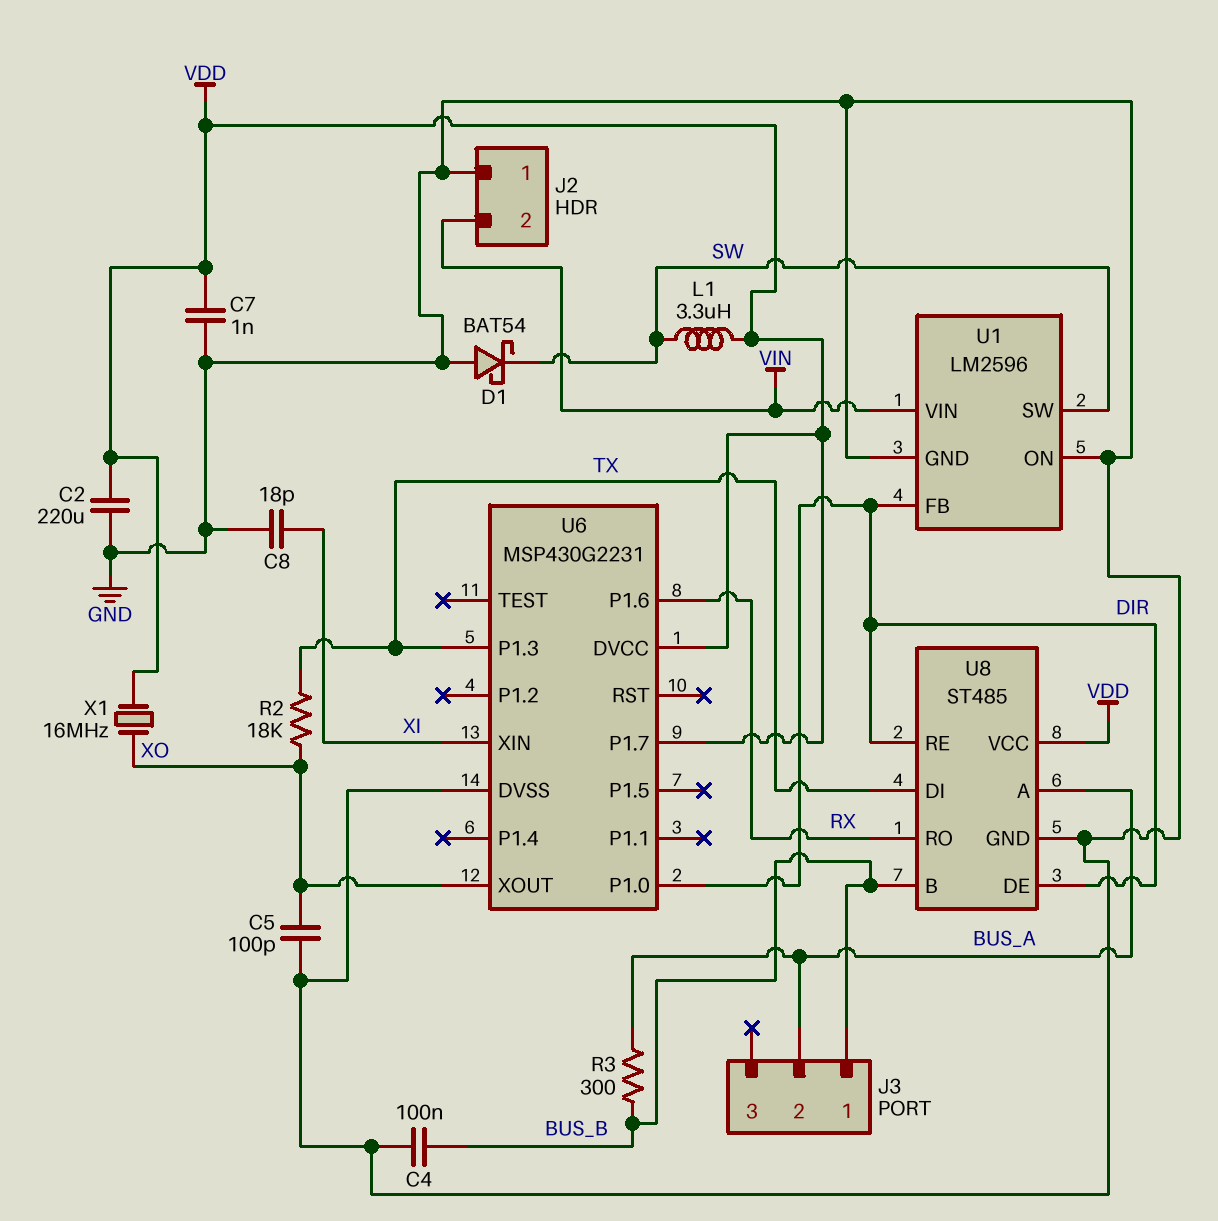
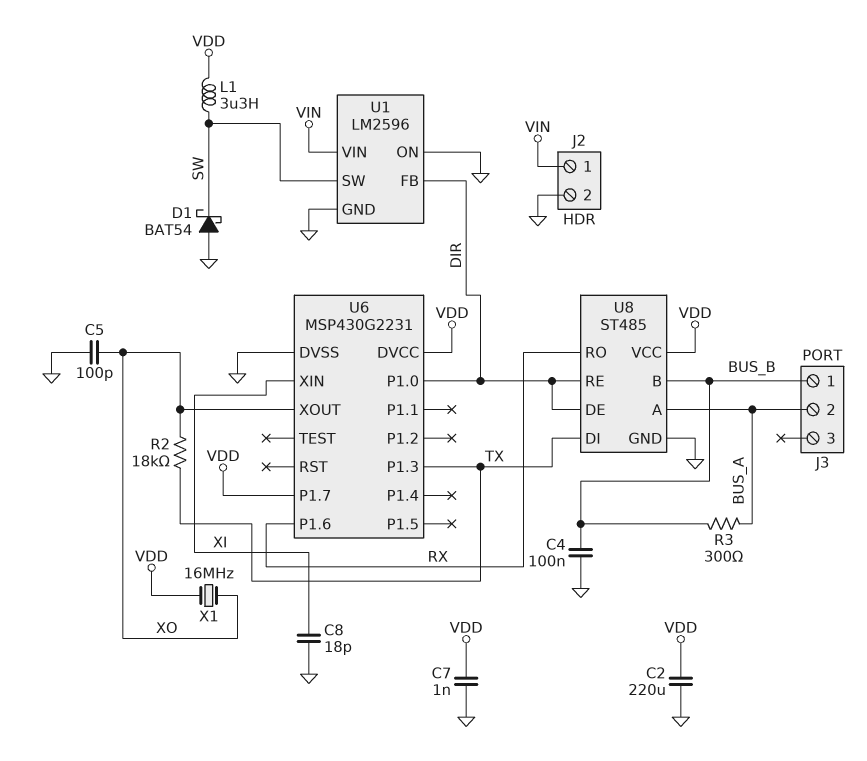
J2 pin 1: GND -> VIN
J2 pin 2: VIN -> GND

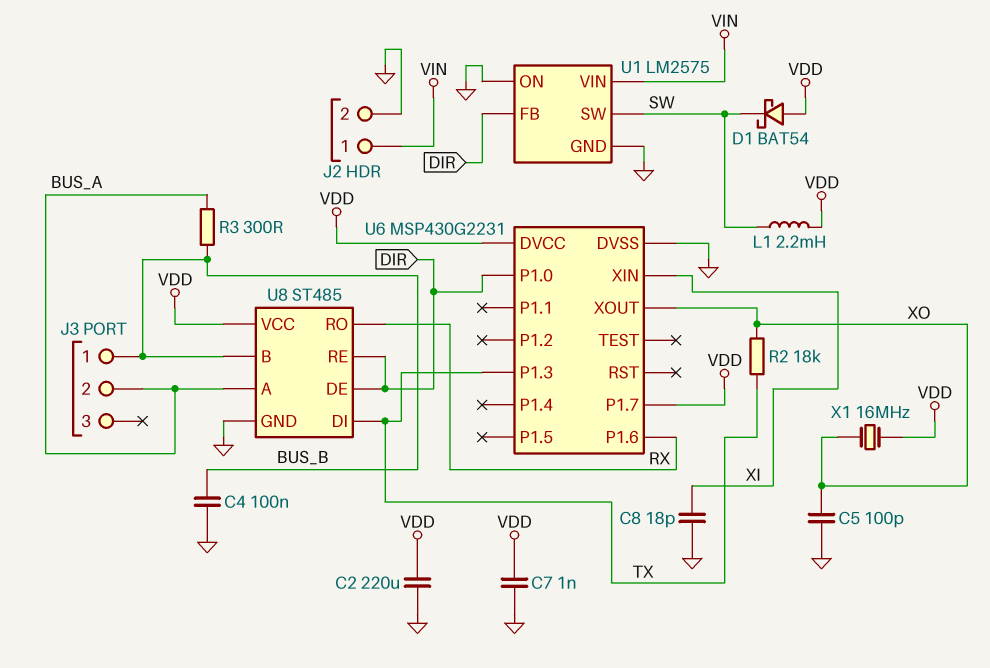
D1: schottky BAT54 (A GND, K SW) -> schottky BAT54 (A VDD, K SW)
L1: 3.3uH (SW, VDD) -> 2.2mH (SW, VDD)
U1: LM2596 -> LM2575

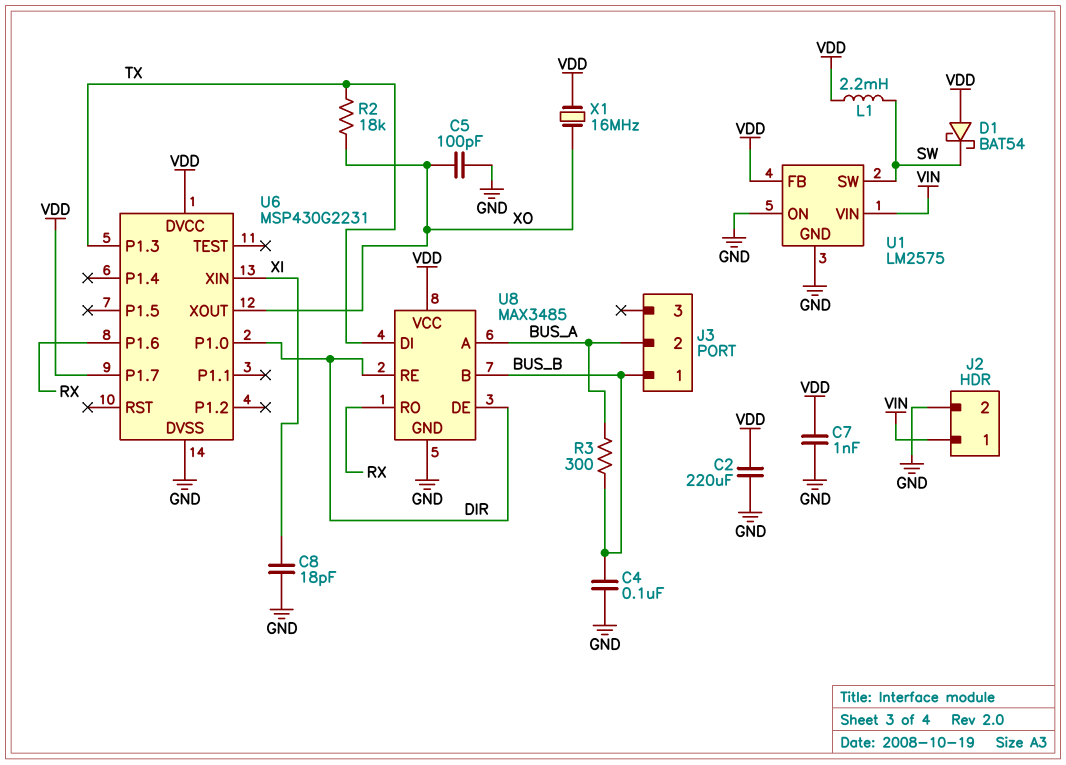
U1 pin FB: DIR -> VDD
U8: ST485 -> MAX3485

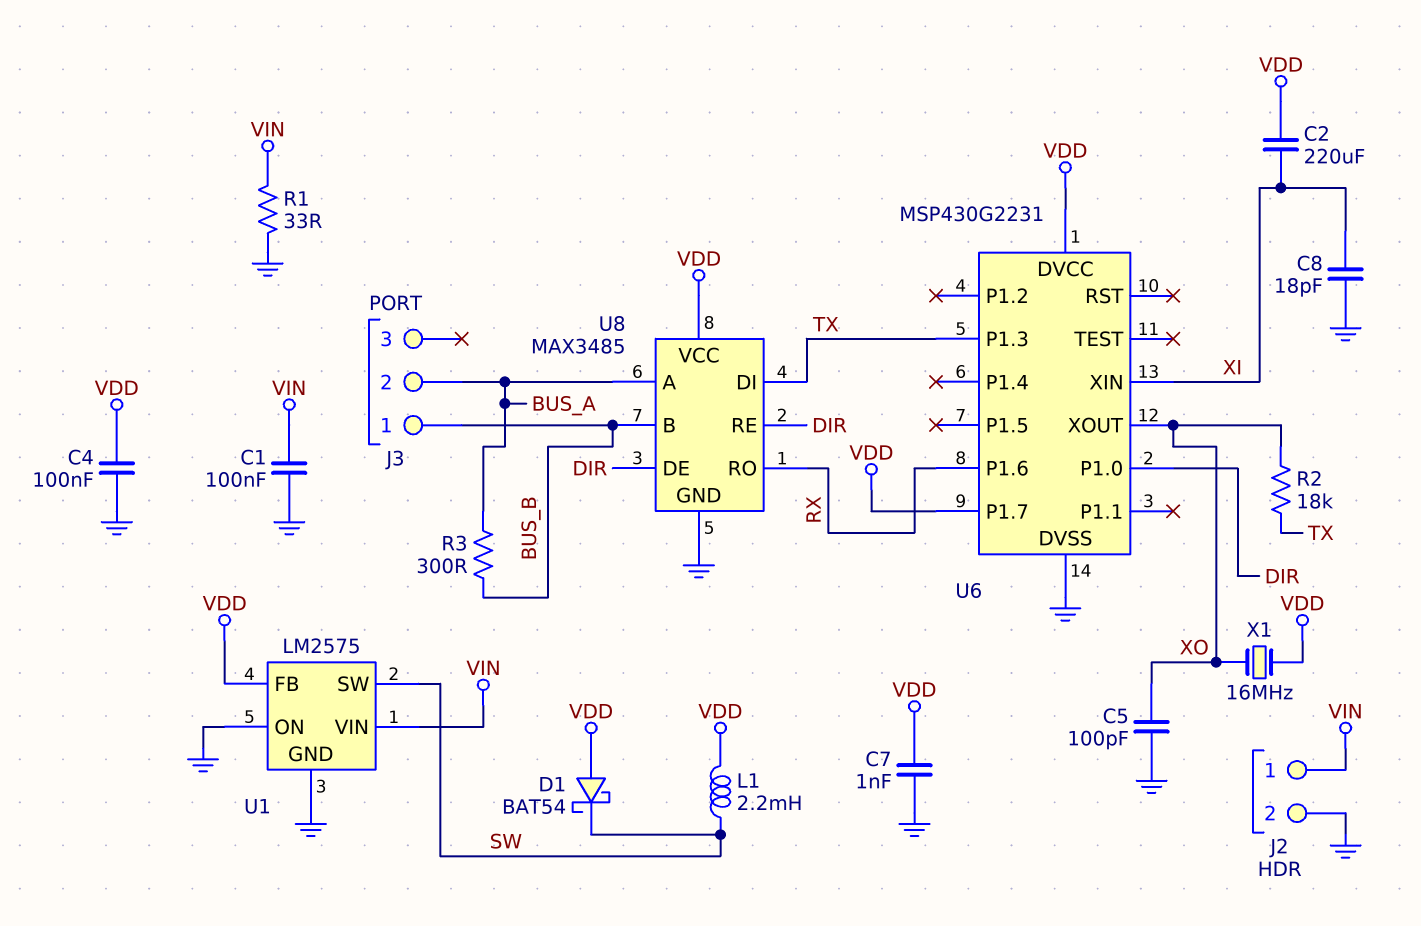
C1: none -> 100nF (GND, VIN)
C2: 220uF (GND, VDD) -> 220uF (VDD, XI)
C4: 100nF (BUS_B, GND) -> 100nF (GND, VDD)
R1: none -> 33 (GND, VIN)

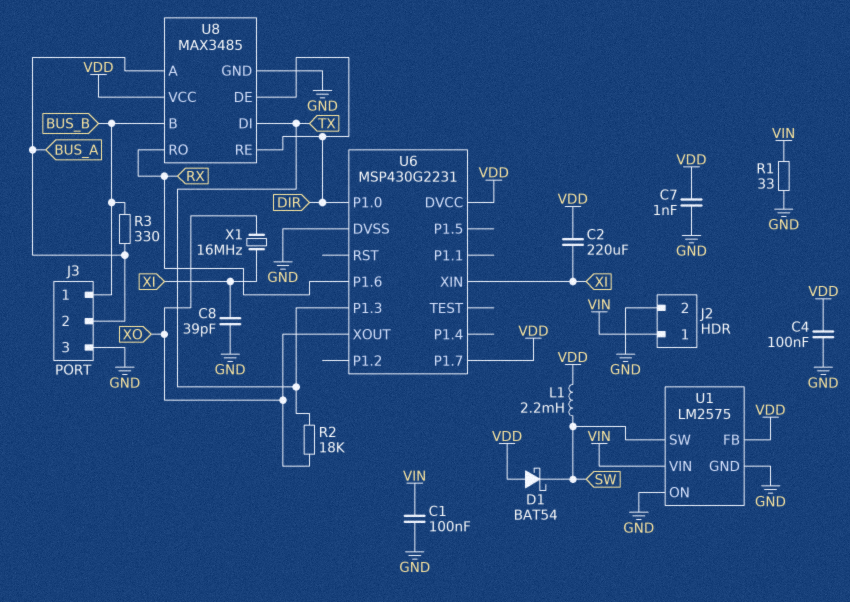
C5: 100pF (GND, XO) -> none
C8: 18pF (GND, XI) -> 39pF (GND, XI)
J3 pin 3: none -> GND
R3: 300 (BUS_A, BUS_B) -> 330 (BUS_A, BUS_B)
X1: 16MHz (VDD, XO) -> 16MHz (XI, XO)

